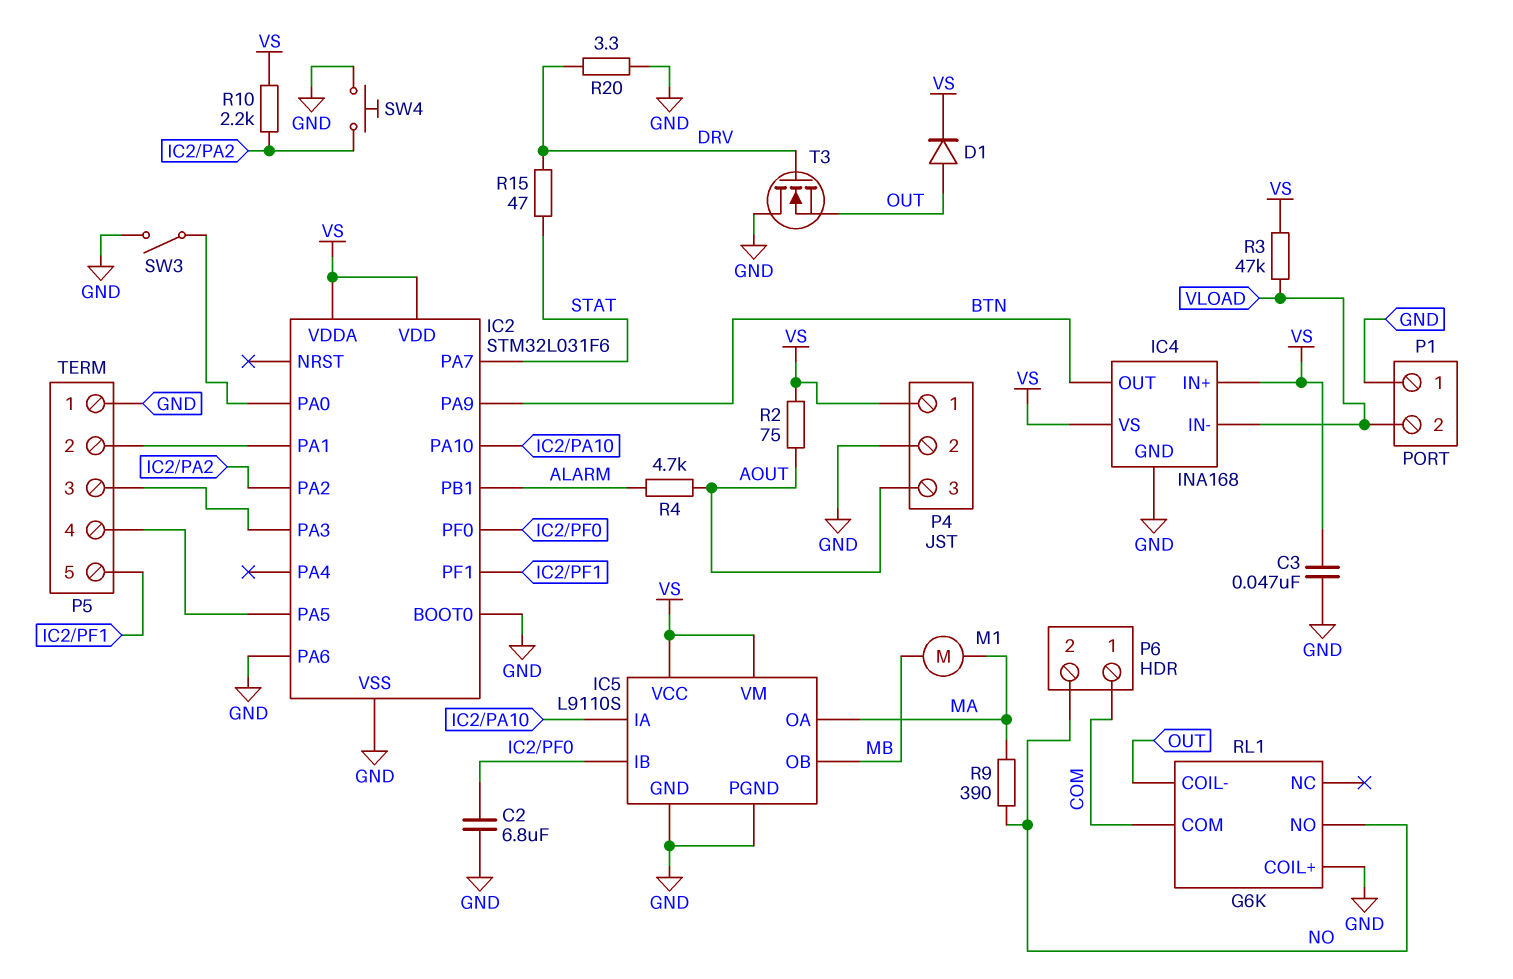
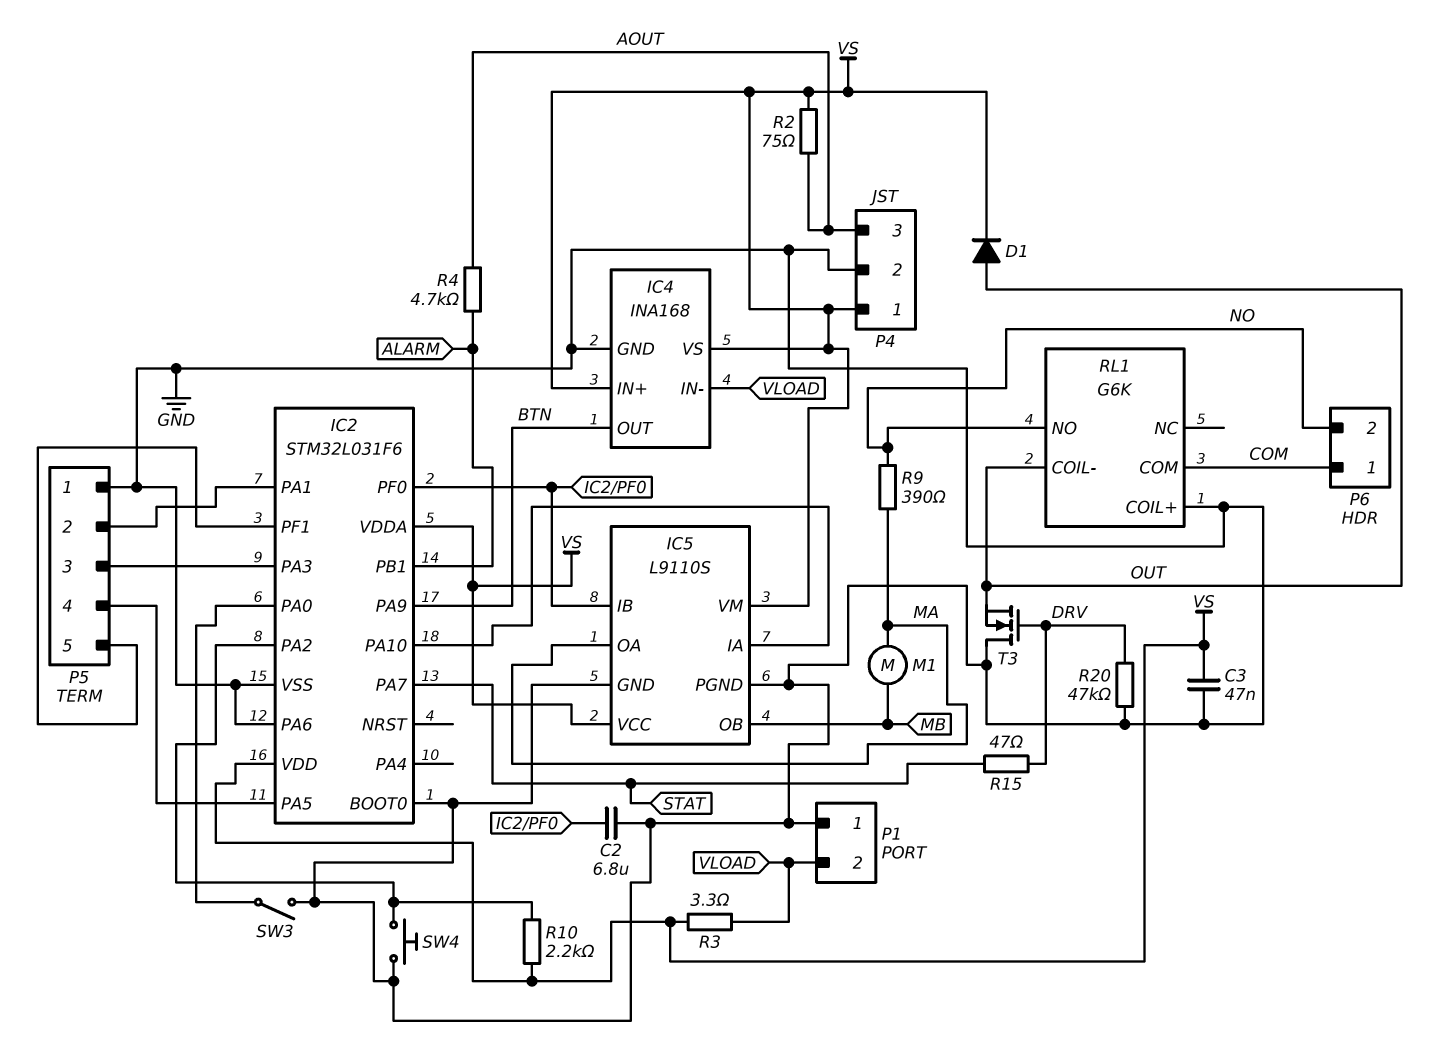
R3: 47k (VLOAD, VS) -> 3.3 (VLOAD, VS)
R20: 3.3 (DRV, GND) -> 47k (DRV, GND)

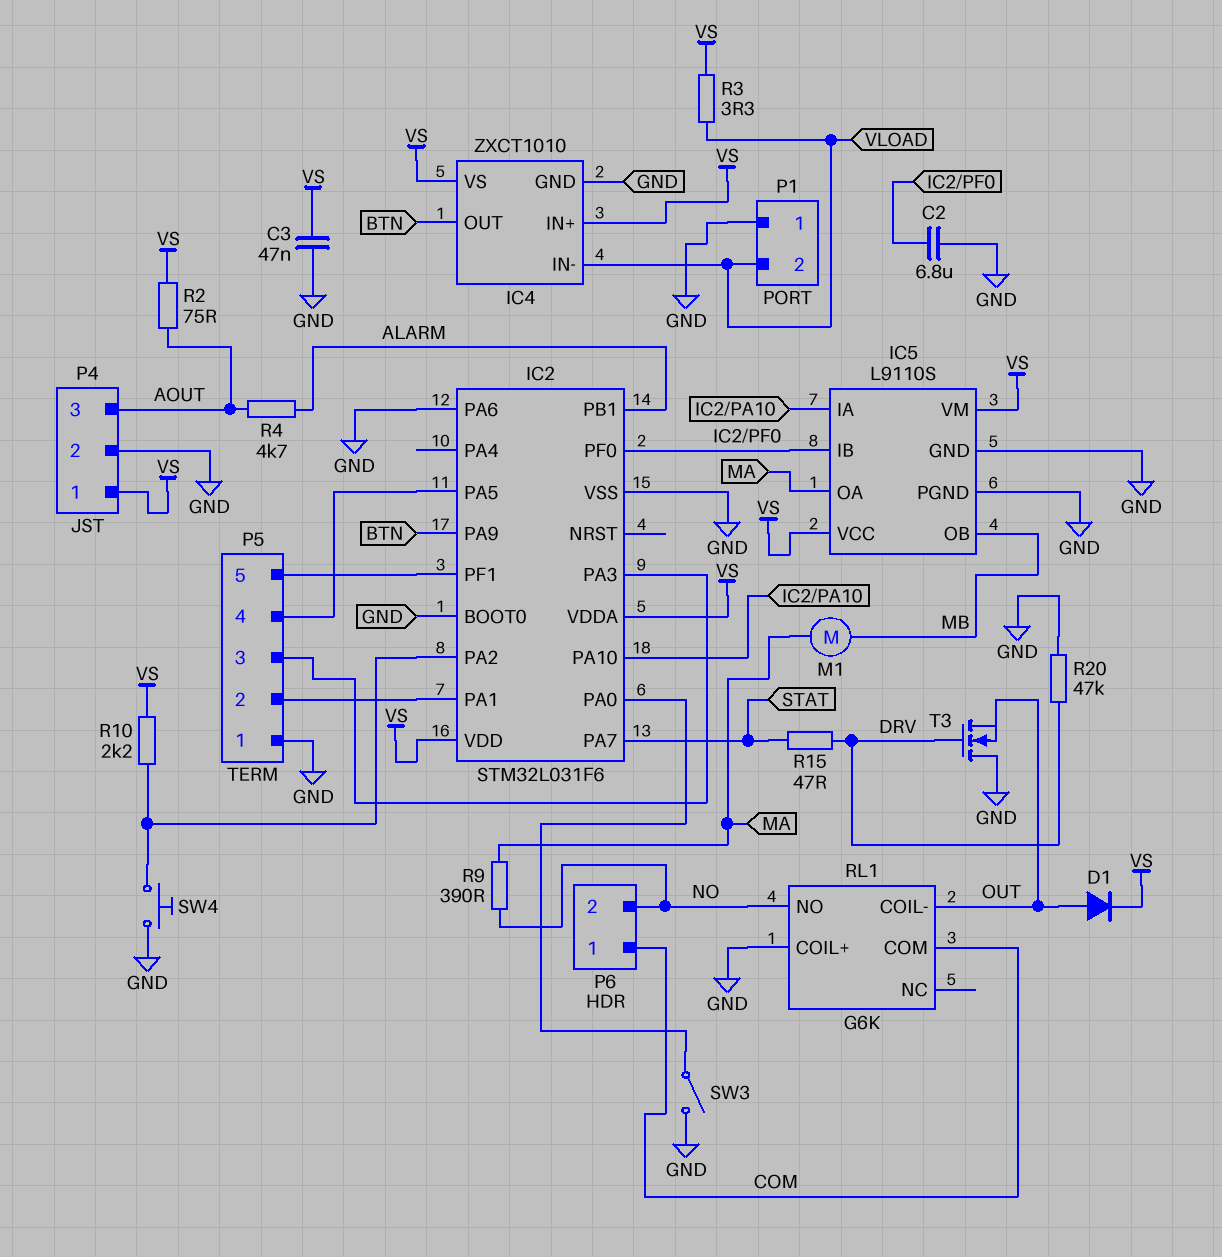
IC4: INA168 -> ZXCT1010

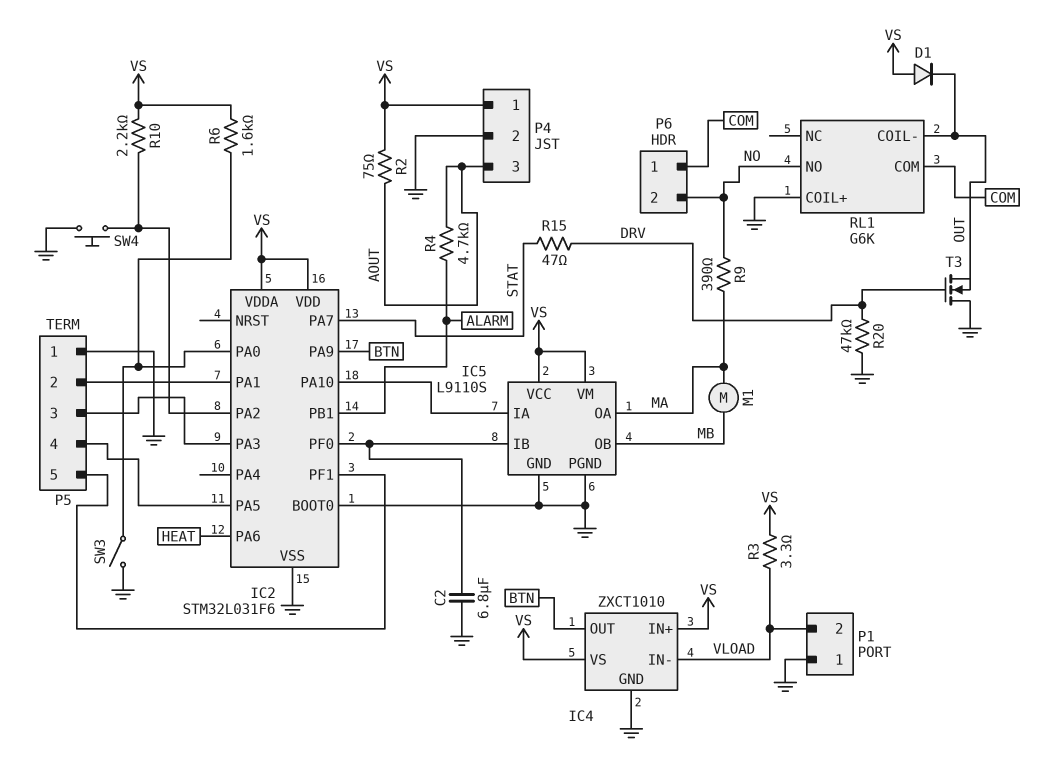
C3: 47nF (GND, VS) -> none
D1: diode (A OUT, K VS) -> diode (A VS, K OUT)
IC2 pin PA6: GND -> HEAT
R6: none -> 1.6k (IC2/PA0, VS)

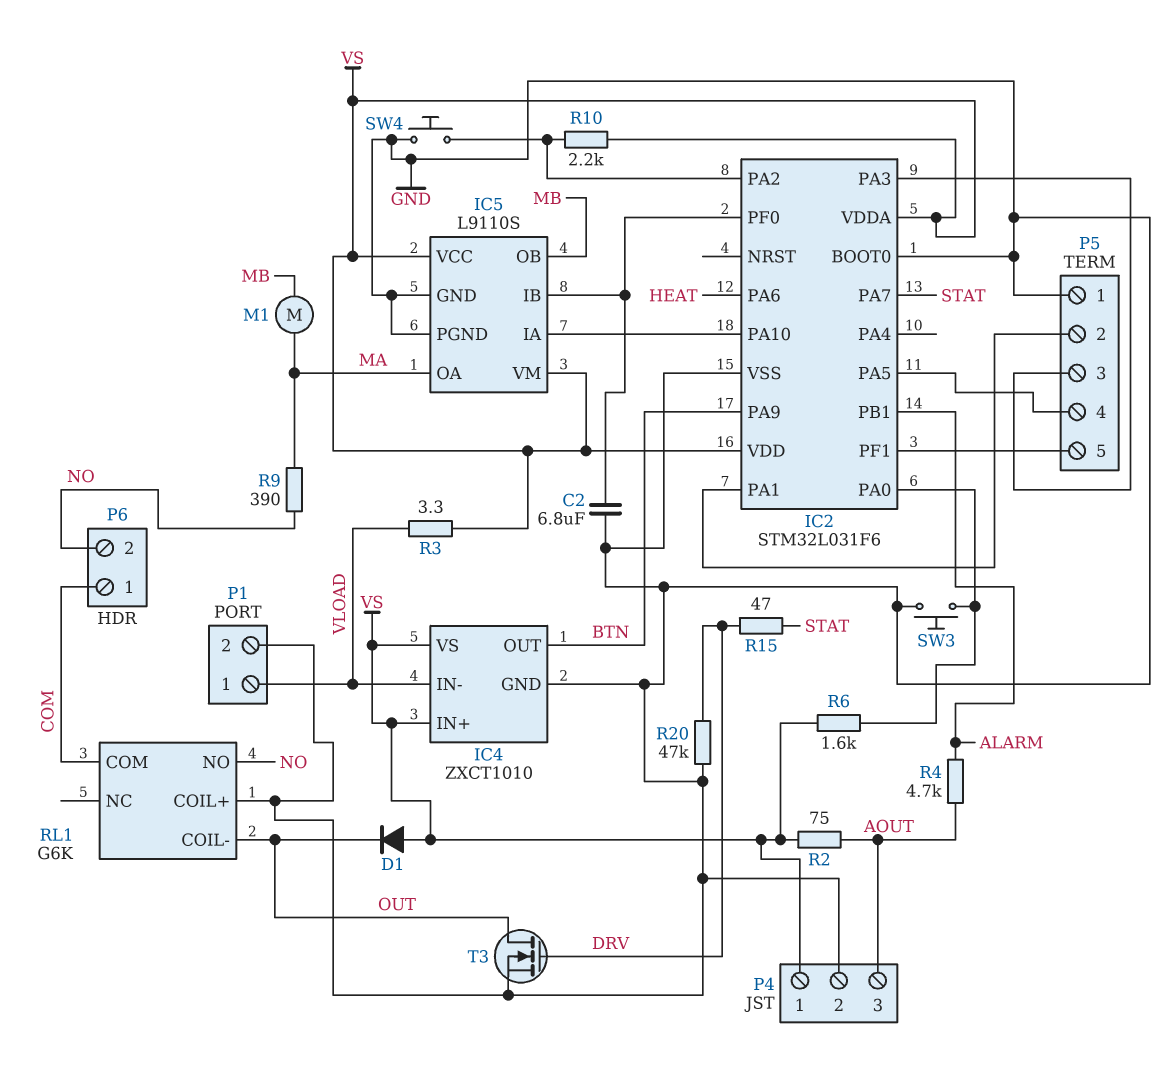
P1 pin 1: GND -> VLOAD
P1 pin 2: VLOAD -> GND
SW3: switch (GND, IC2/PA0) -> button (GND, IC2/PA0)
T3: NMOS (G DRV, D GND, S OUT) -> NMOS (G DRV, D OUT, S GND)

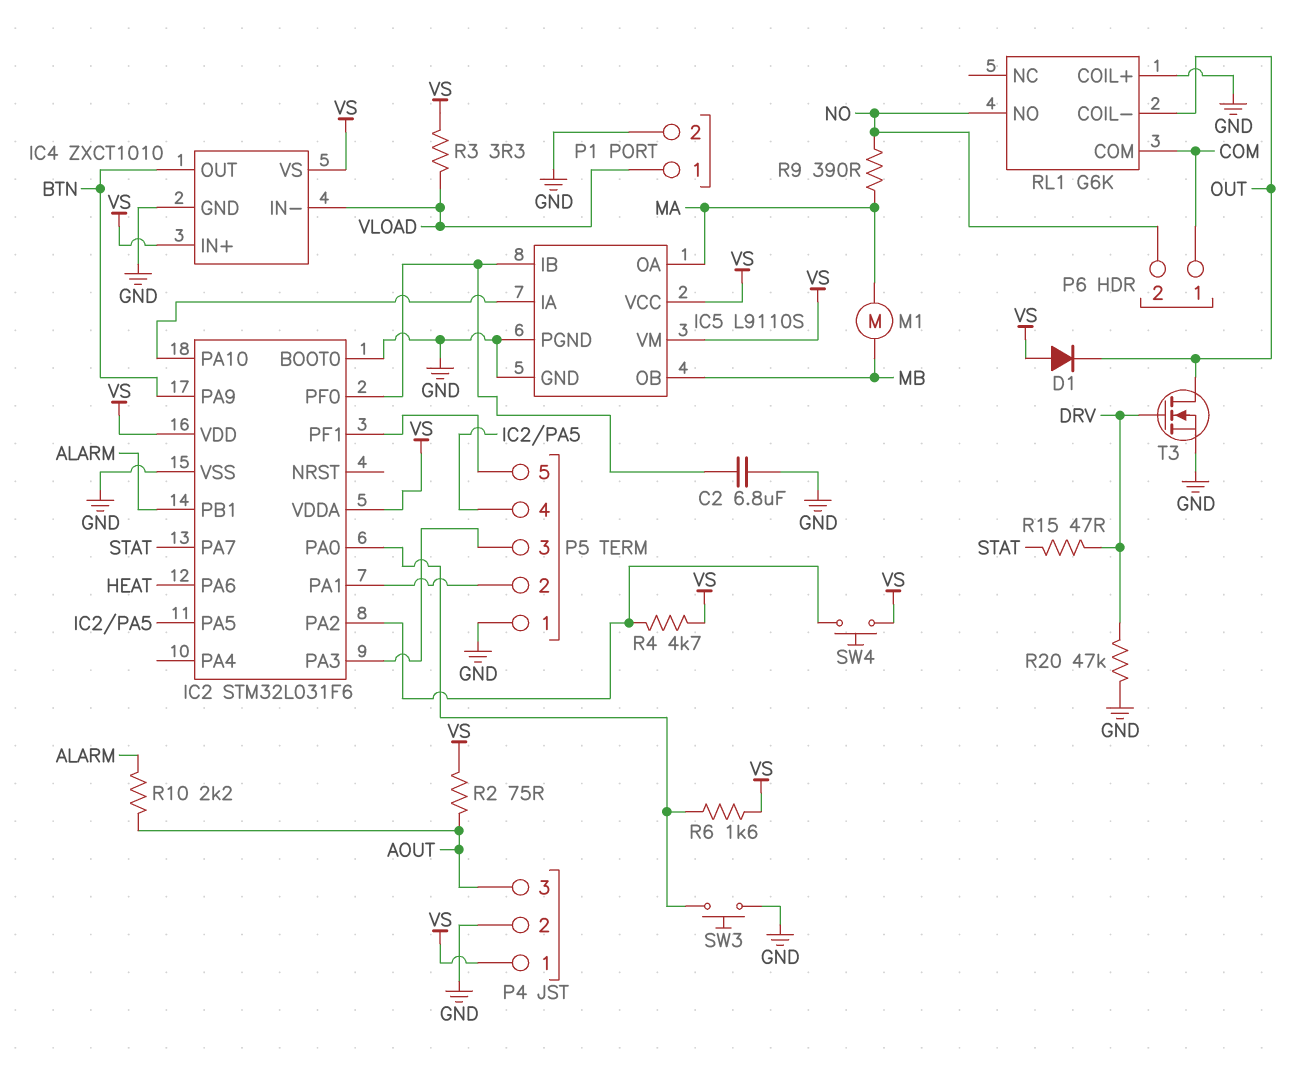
R4: 4.7k (ALARM, AOUT) -> 4.7k (IC2/PA2, VS)
R10: 2.2k (IC2/PA2, VS) -> 2.2k (ALARM, AOUT)
SW4: button (GND, IC2/PA2) -> button (IC2/PA2, VS)

